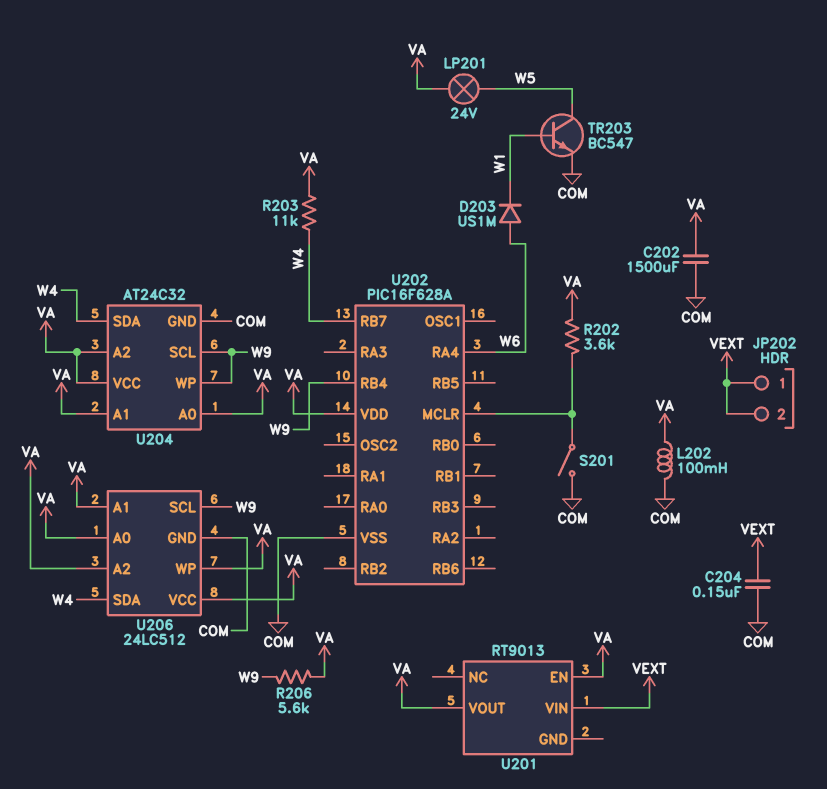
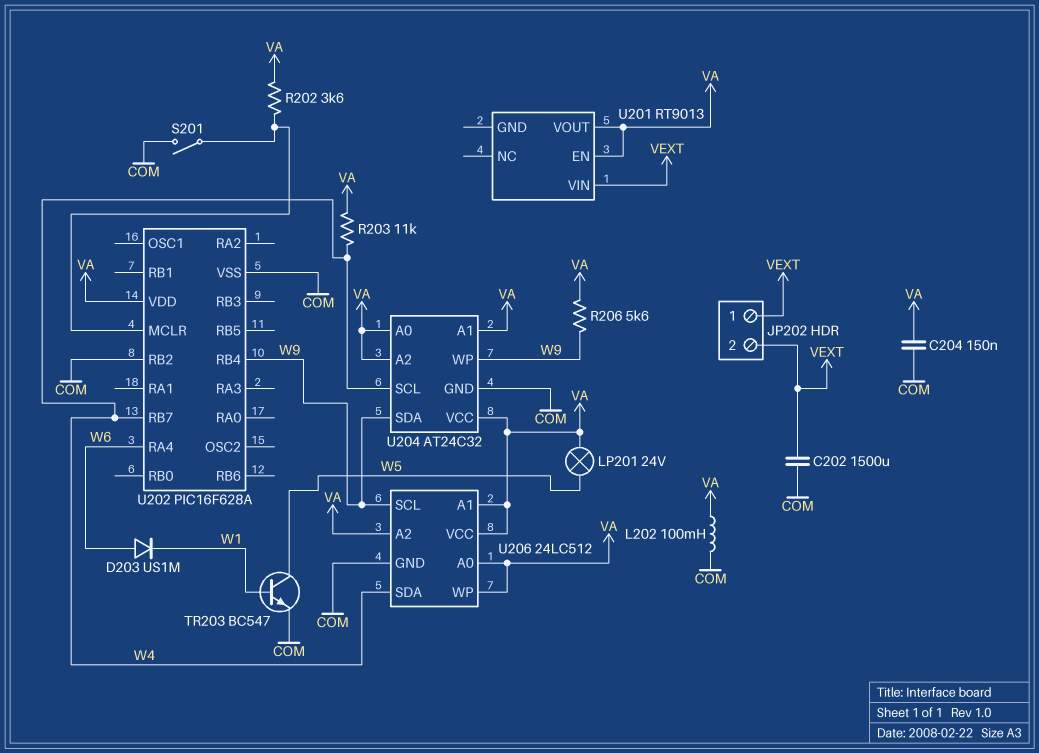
C202: 1500uF (COM, VA) -> 1500uF (COM, VEXT)
C204: 150nF (COM, VEXT) -> 150nF (COM, VA)
U202 pin RB2: none -> COM
U204 pin SCL: W9 -> W4
U204 pin SDA: W4 -> W9

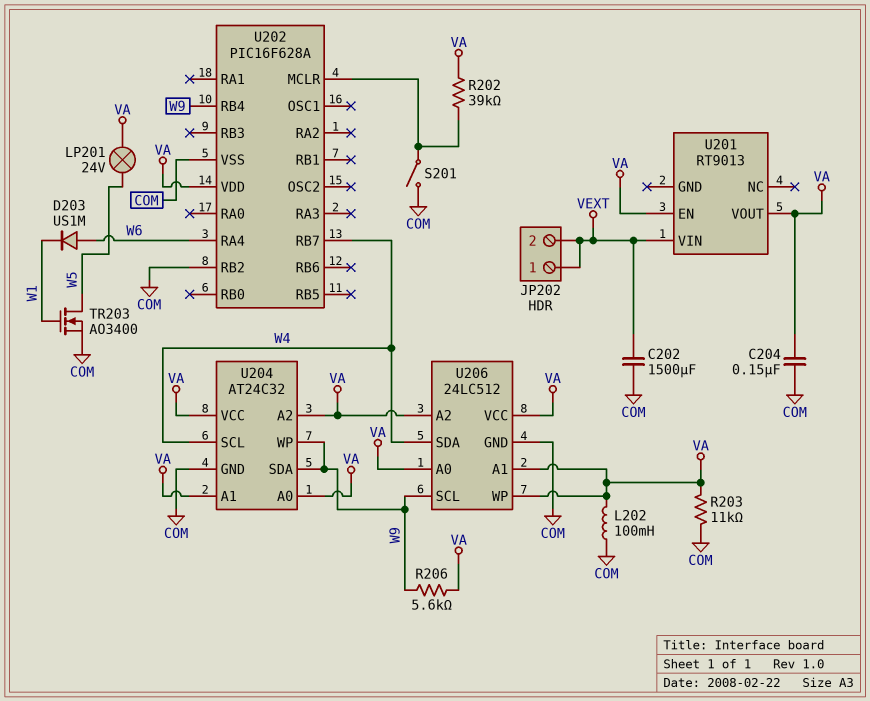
R202: 3.6k (U202/MCLR, VA) -> 39k (U202/MCLR, VA)
R203: 11k (VA, W4) -> 11k (COM, VA)
TR203: NPN BC547 (B W1, C W5, E COM) -> NMOS AO3400 (G W1, D W5, S COM)

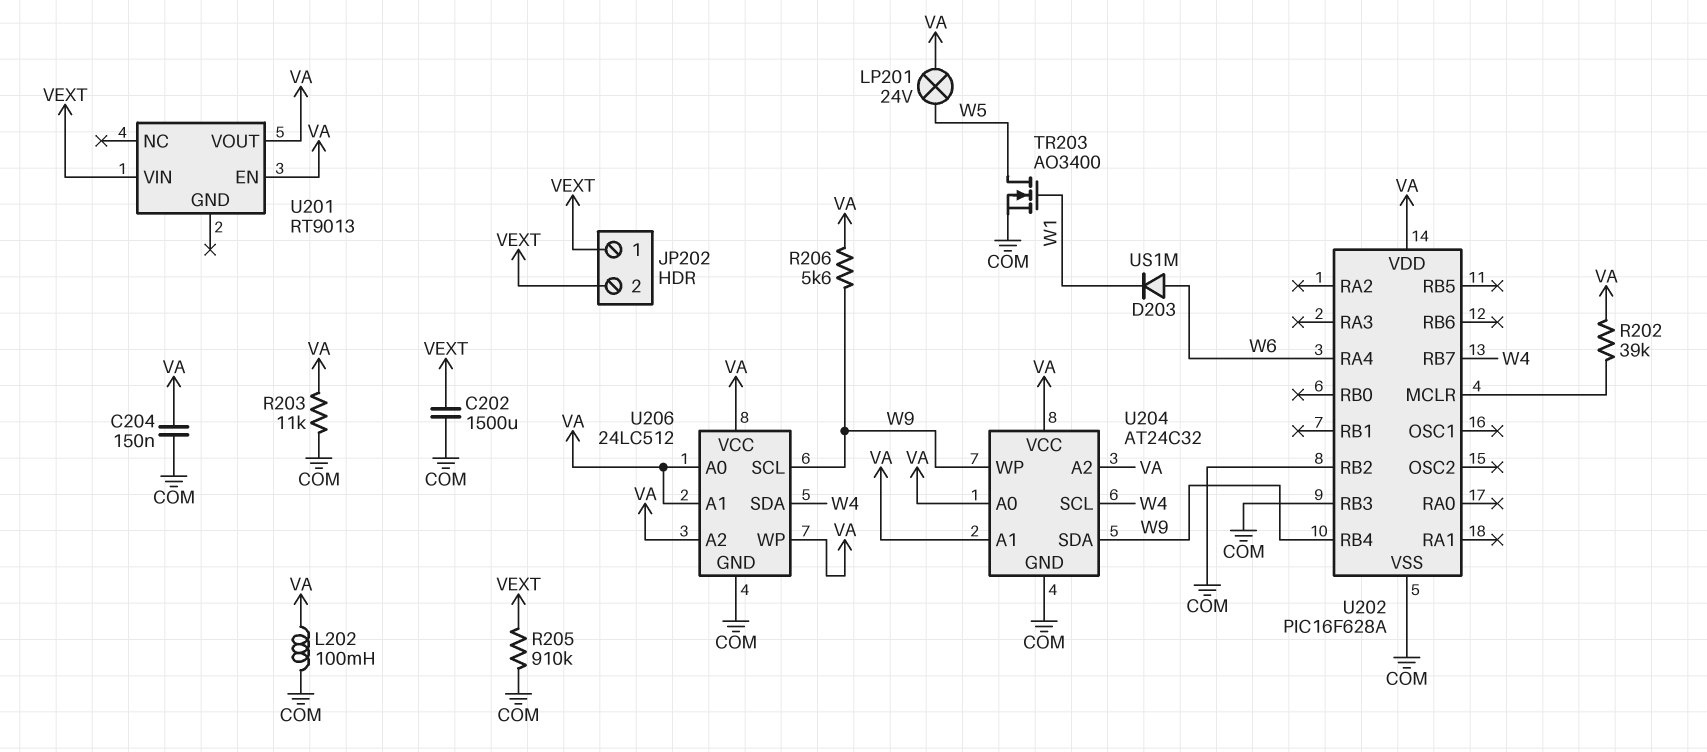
R205: none -> 910k (COM, VEXT)
S201: switch (COM, U202/MCLR) -> none
U202 pin RB3: none -> COM

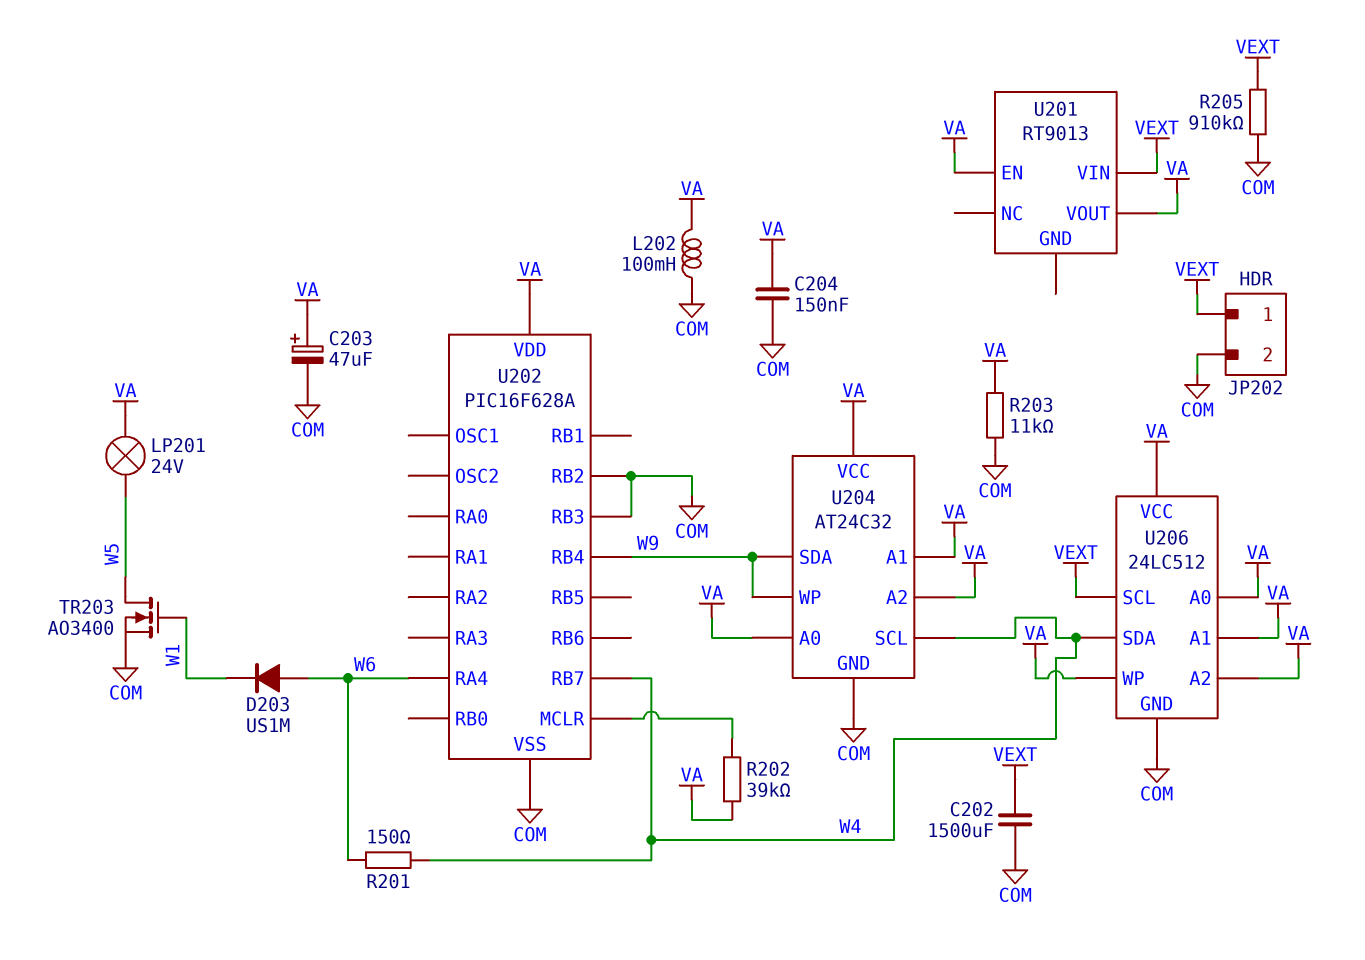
C203: none -> 47uF (plus VA, minus COM)
JP202 pin 2: VEXT -> COM
R201: none -> 150 (W4, W6)
R206: 5.6k (VA, W9) -> none
U206 pin SCL: W9 -> VEXT

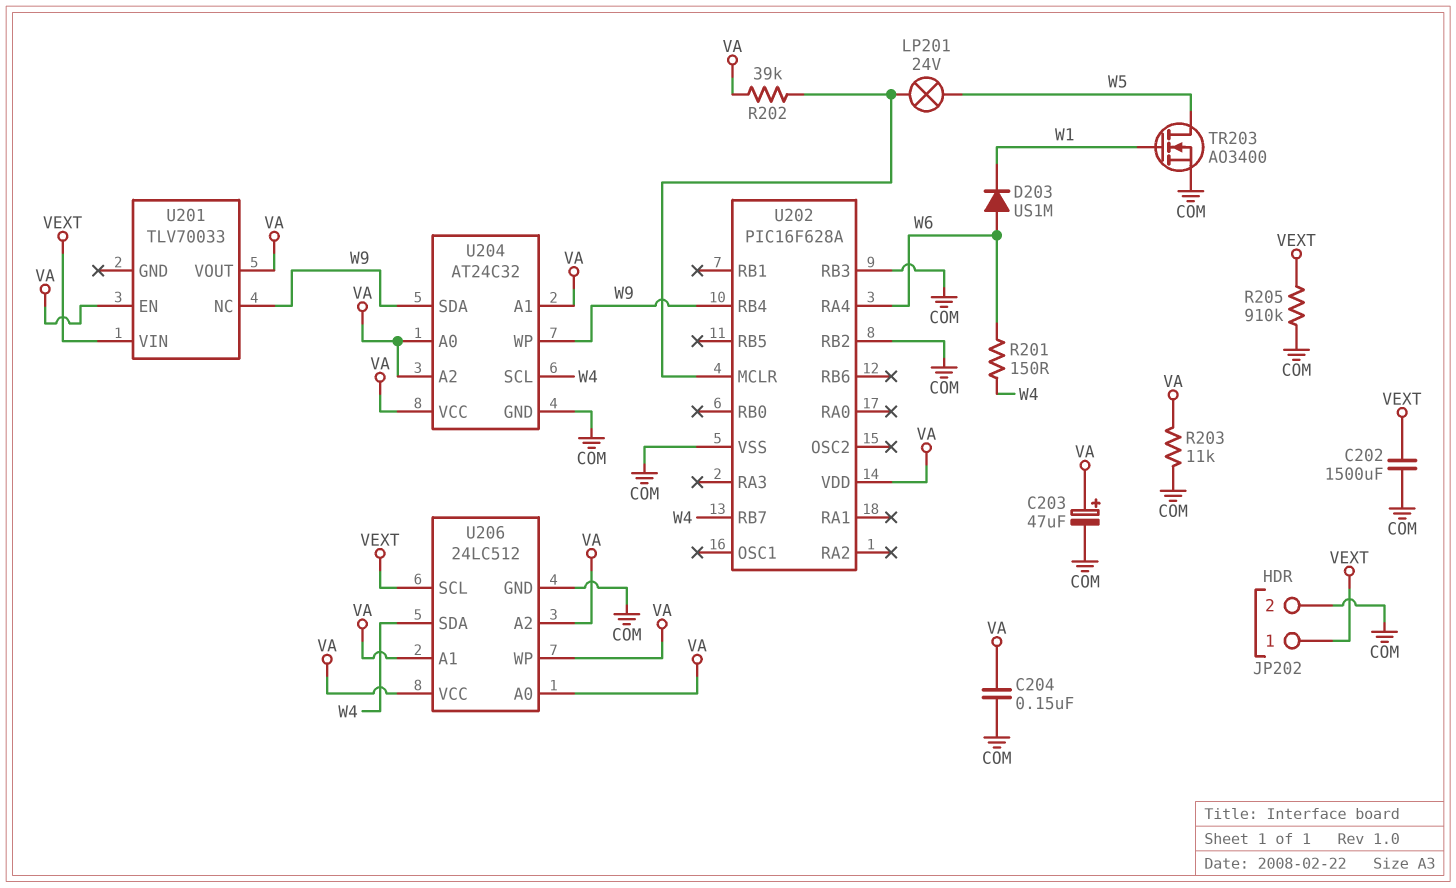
L202: 100mH (COM, VA) -> none
LP201: lamp 24V (VA, W5) -> lamp 24V (U202/MCLR, W5)
U201: RT9013 -> TLV70033
U201 pin NC: none -> W9

